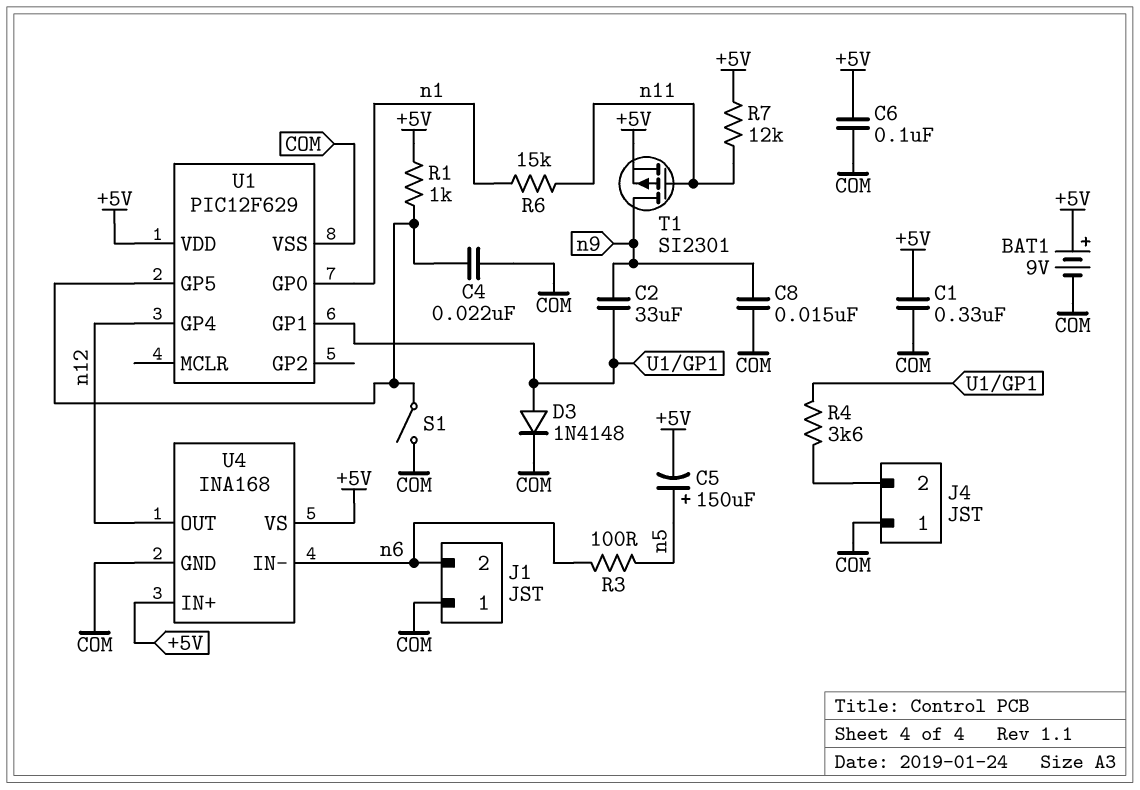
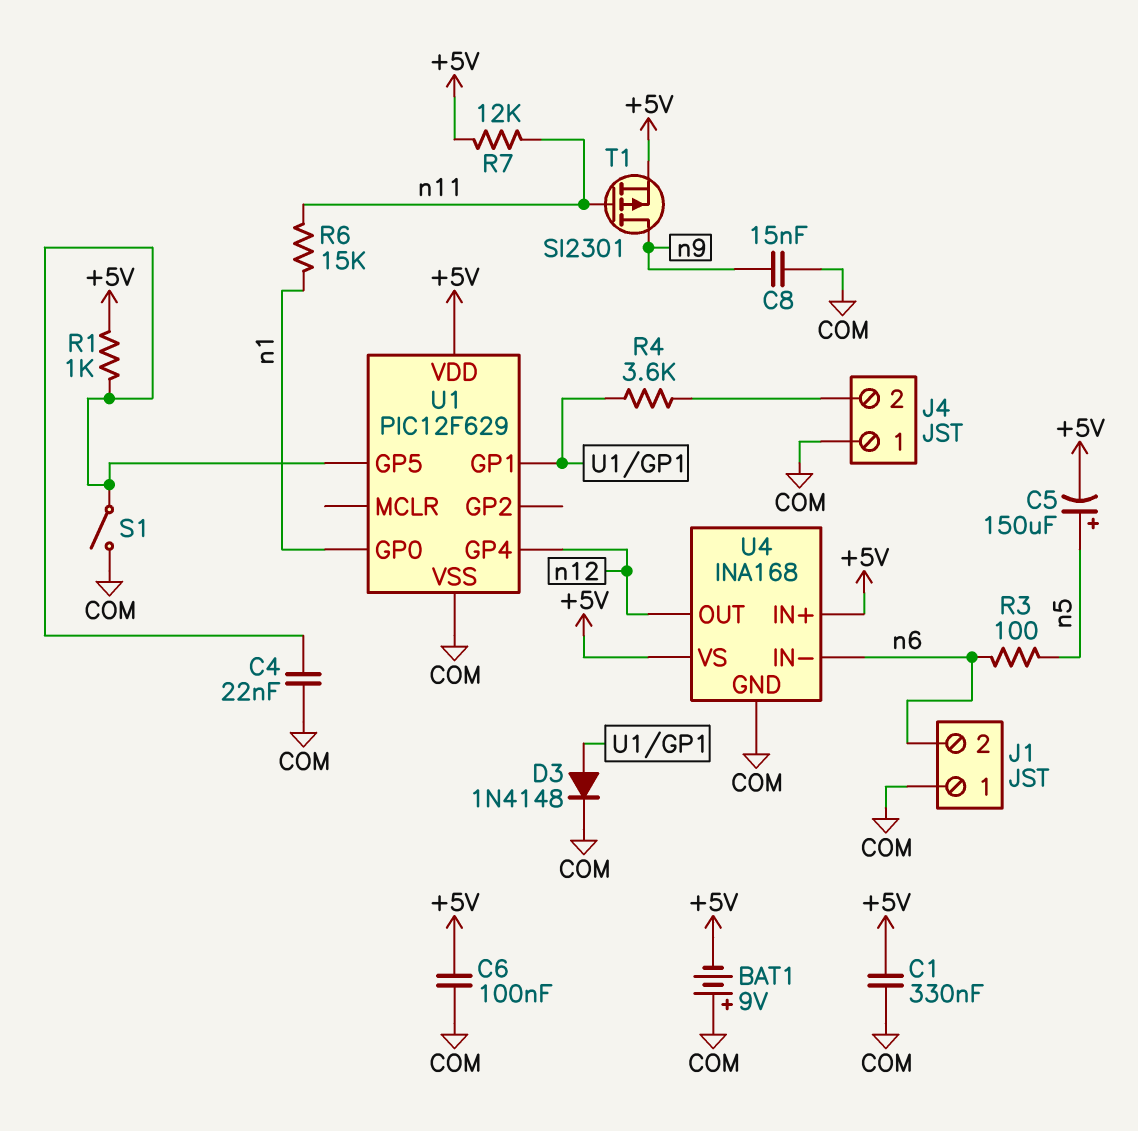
BAT1: 9V (plus +5V, minus COM) -> 9V (plus COM, minus +5V)
C2: 33uF (U1/GP1, n9) -> none

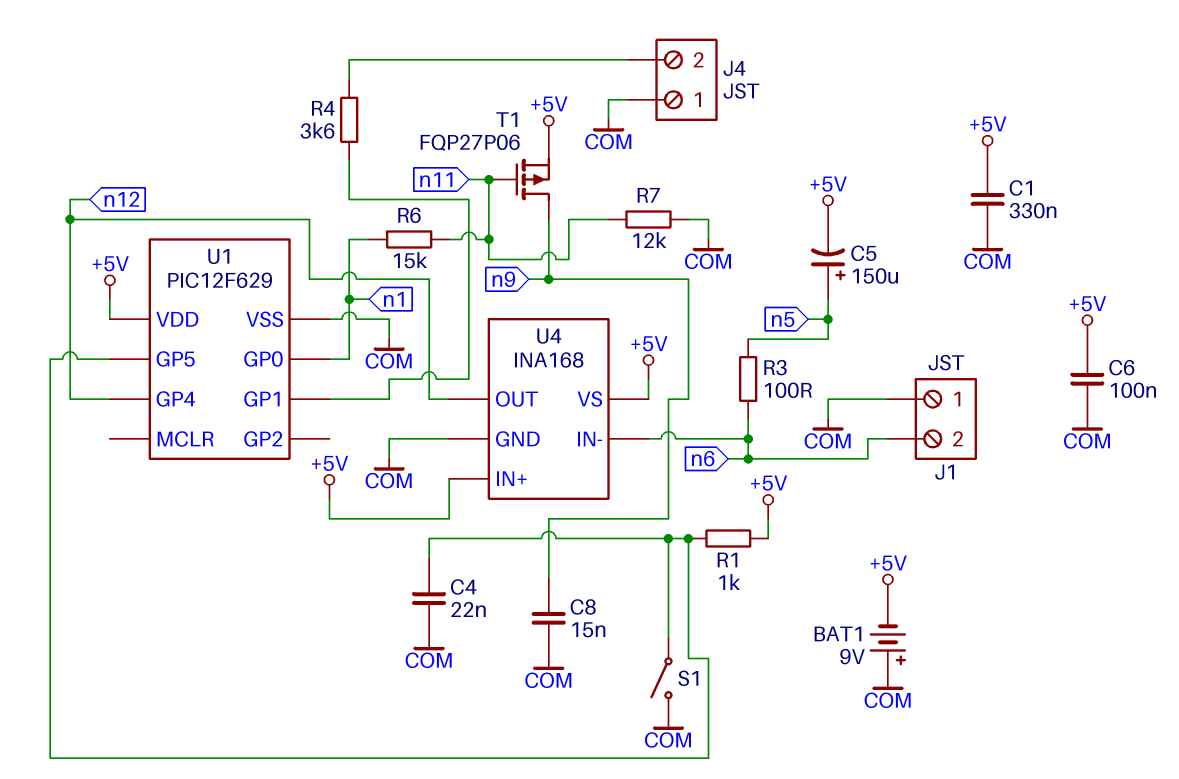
D3: diode 1N4148 (A U1/GP1, K COM) -> none
R7: 12k (+5V, n11) -> 12k (COM, n11)
T1: PMOS SI2301 (G n11, D n9, S +5V) -> PMOS FQP27P06 (G n11, D n9, S +5V)

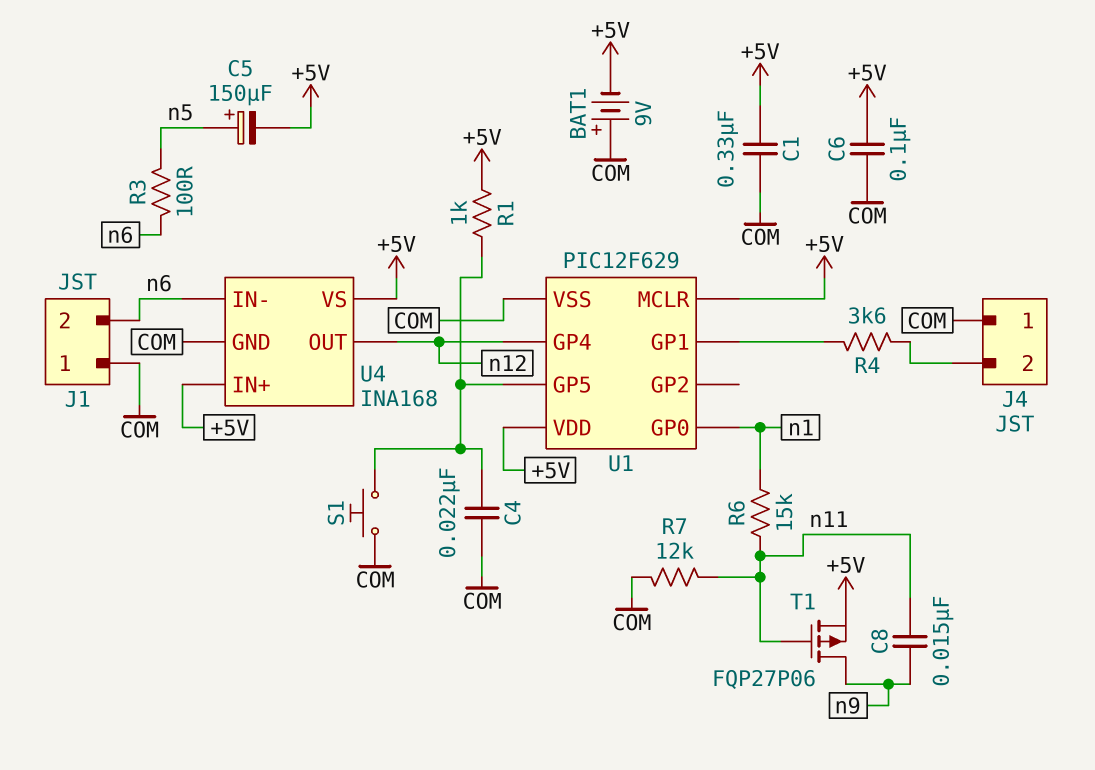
C8: 15nF (COM, n9) -> 15nF (n9, n11)
S1: switch (COM, U1/GP5) -> button (COM, U1/GP5)
U1 pin MCLR: none -> +5V

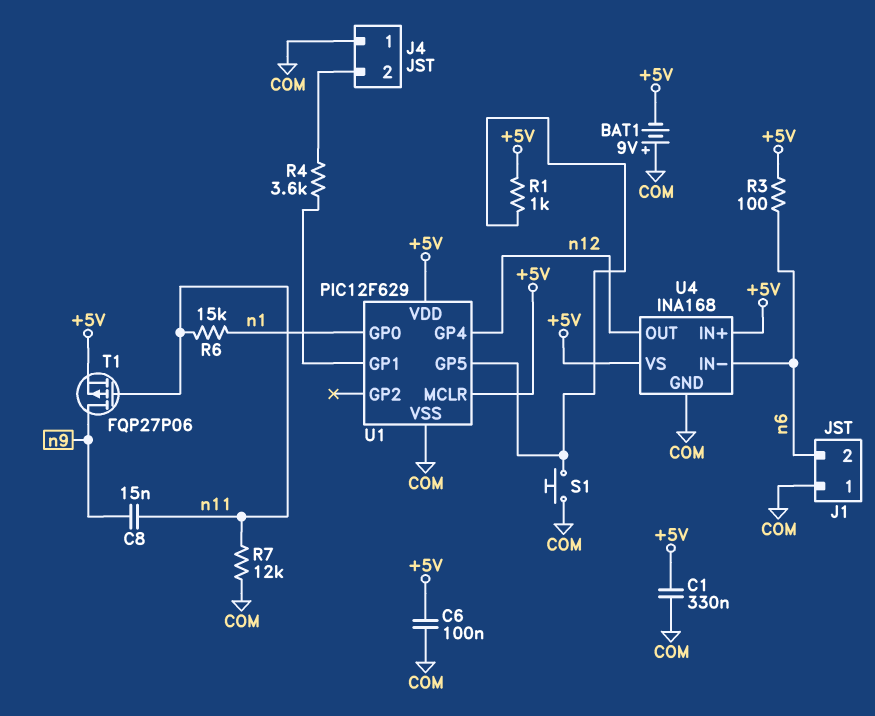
C4: 22nF (COM, U1/GP5) -> none
C5: 150uF (plus n5, minus +5V) -> none
R3: 100 (n5, n6) -> 100 (+5V, n6)

